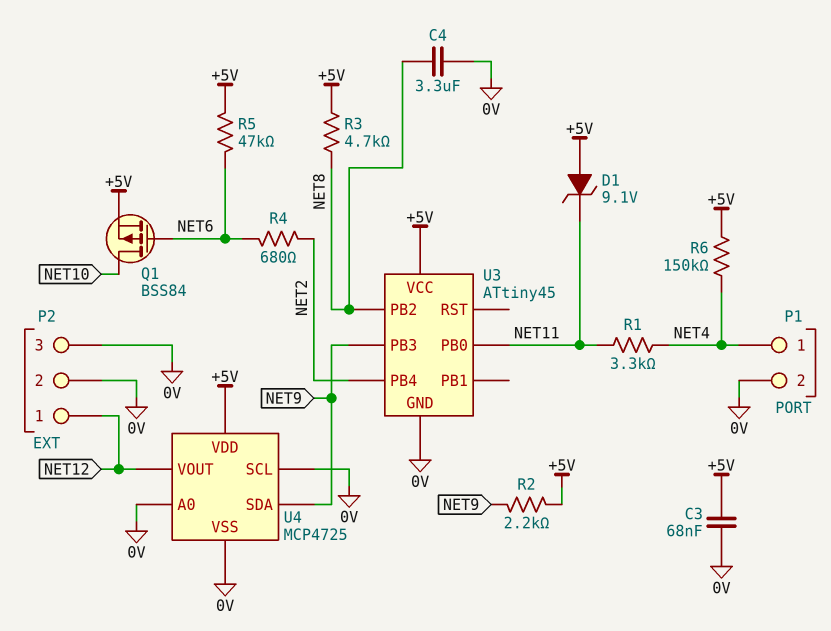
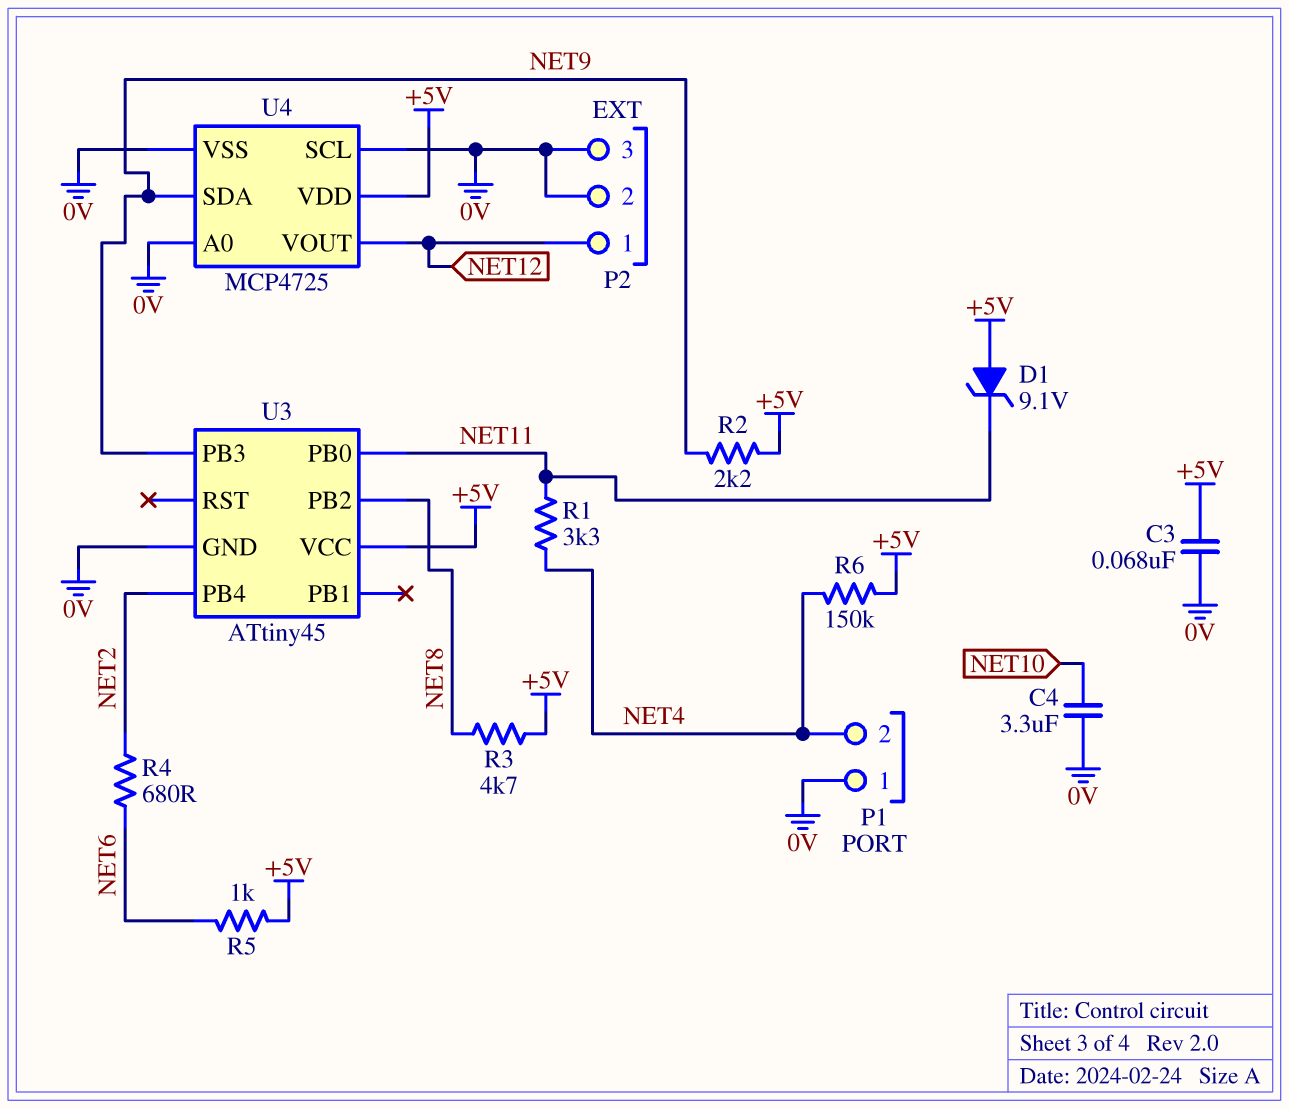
C4: 3.3uF (0V, NET8) -> 3.3uF (0V, NET10)
P1 pin 1: NET4 -> 0V
P1 pin 2: 0V -> NET4
Q1: PMOS BSS84 (G NET6, D NET10, S +5V) -> none
R5: 47k (+5V, NET6) -> 1k (+5V, NET6)

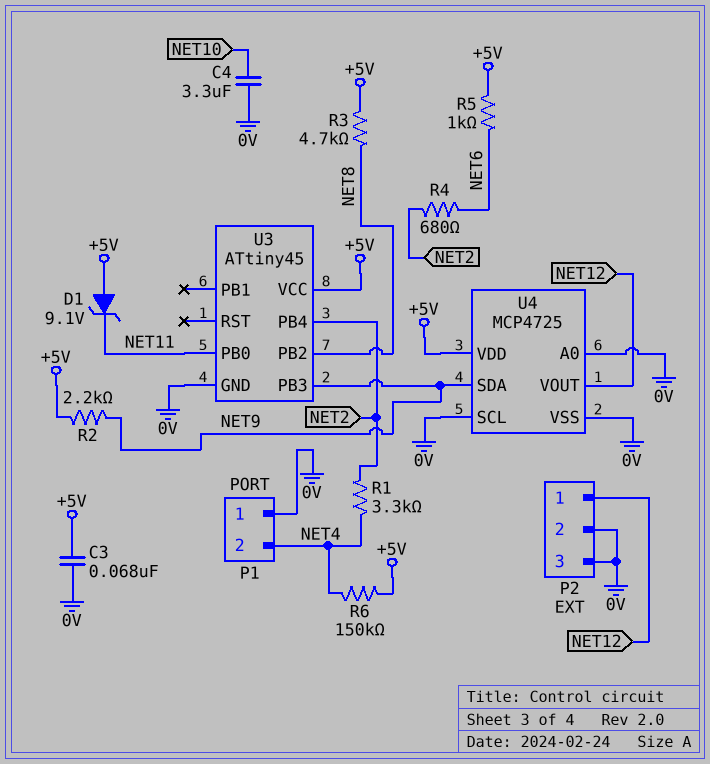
R1: 3.3k (NET4, NET11) -> 3.3k (NET2, NET4)

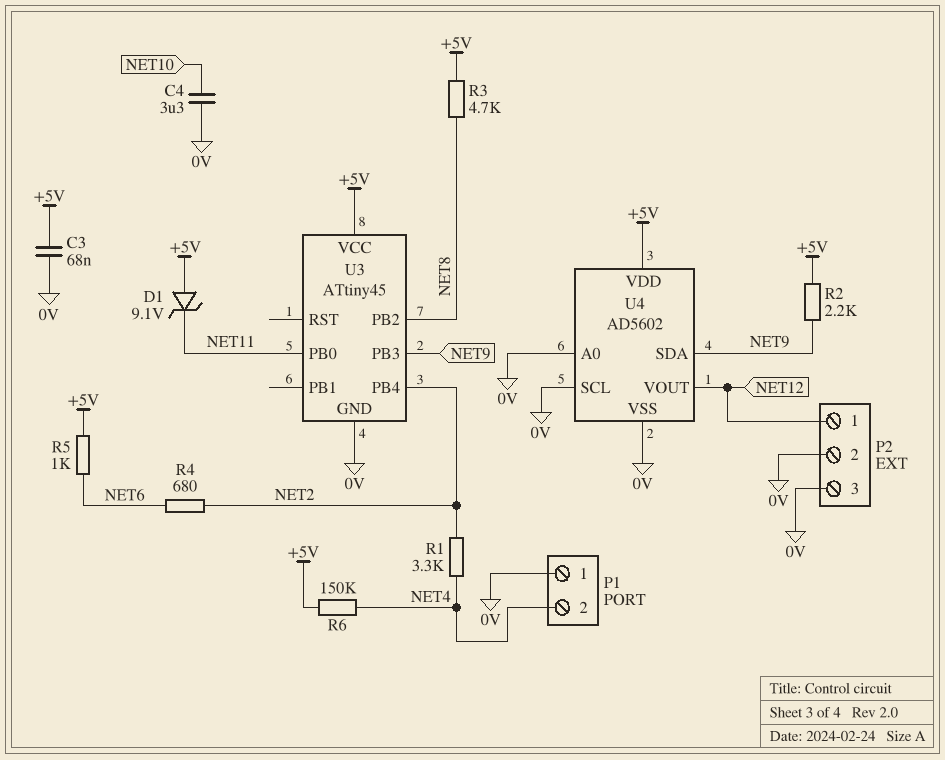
U4: MCP4725 -> AD5602

